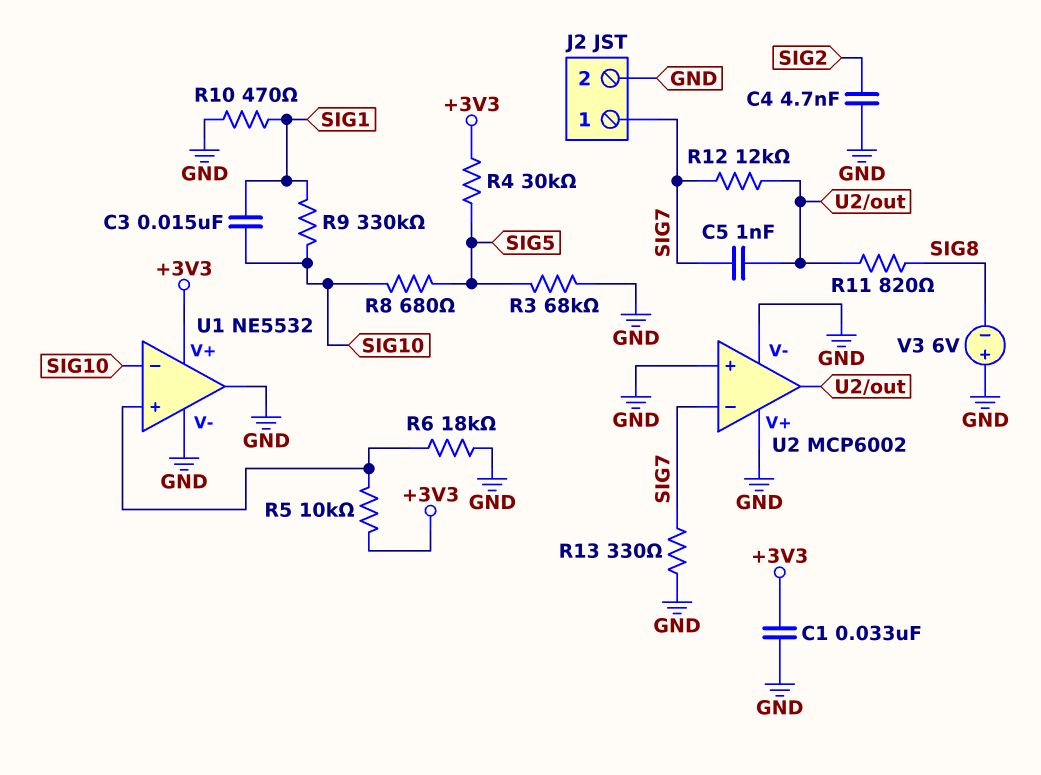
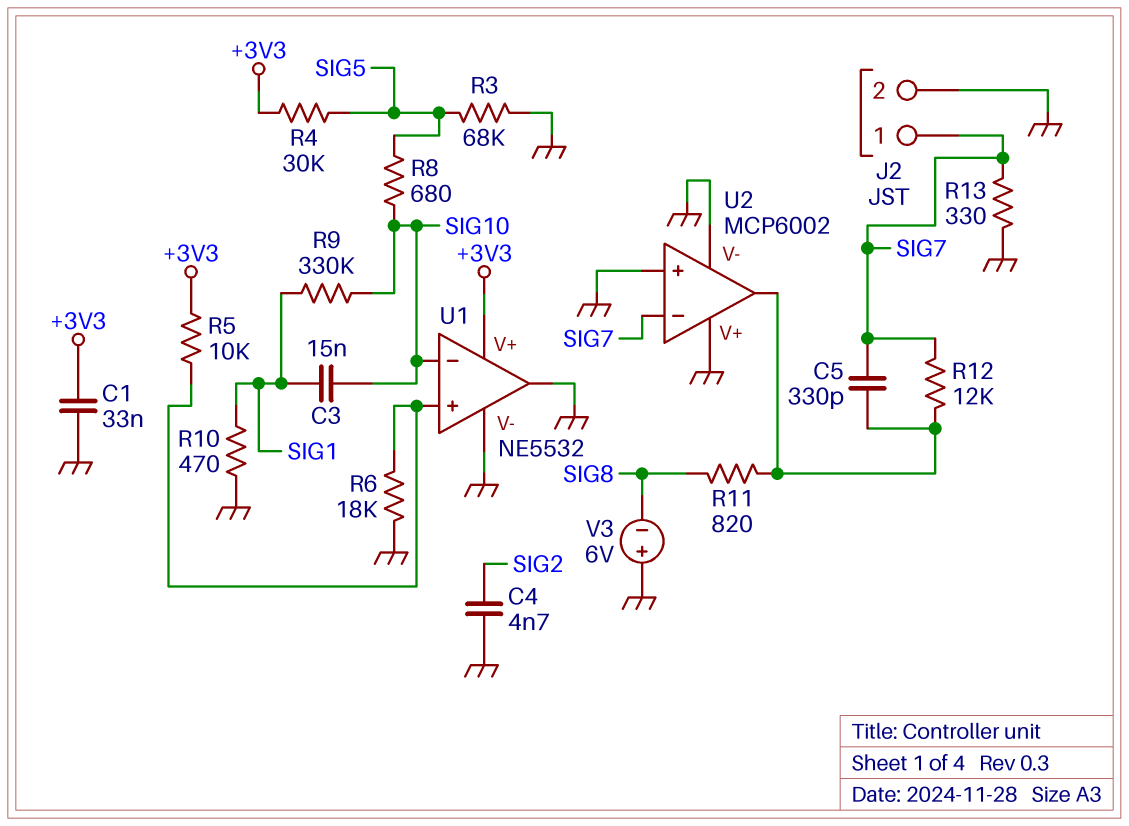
C5: 1nF (SIG7, U2/out) -> 330pF (SIG7, U2/out)

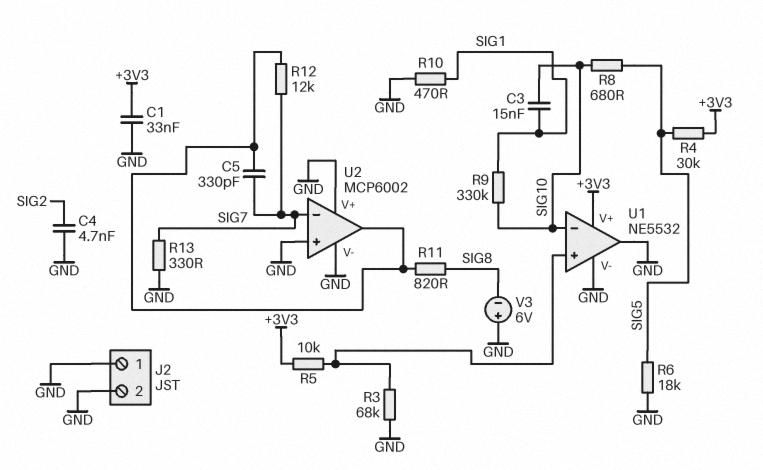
J2 pin 1: SIG7 -> GND
R3: 68k (GND, SIG5) -> 68k (GND, U1/in+)
R6: 18k (GND, U1/in+) -> 18k (GND, SIG5)

